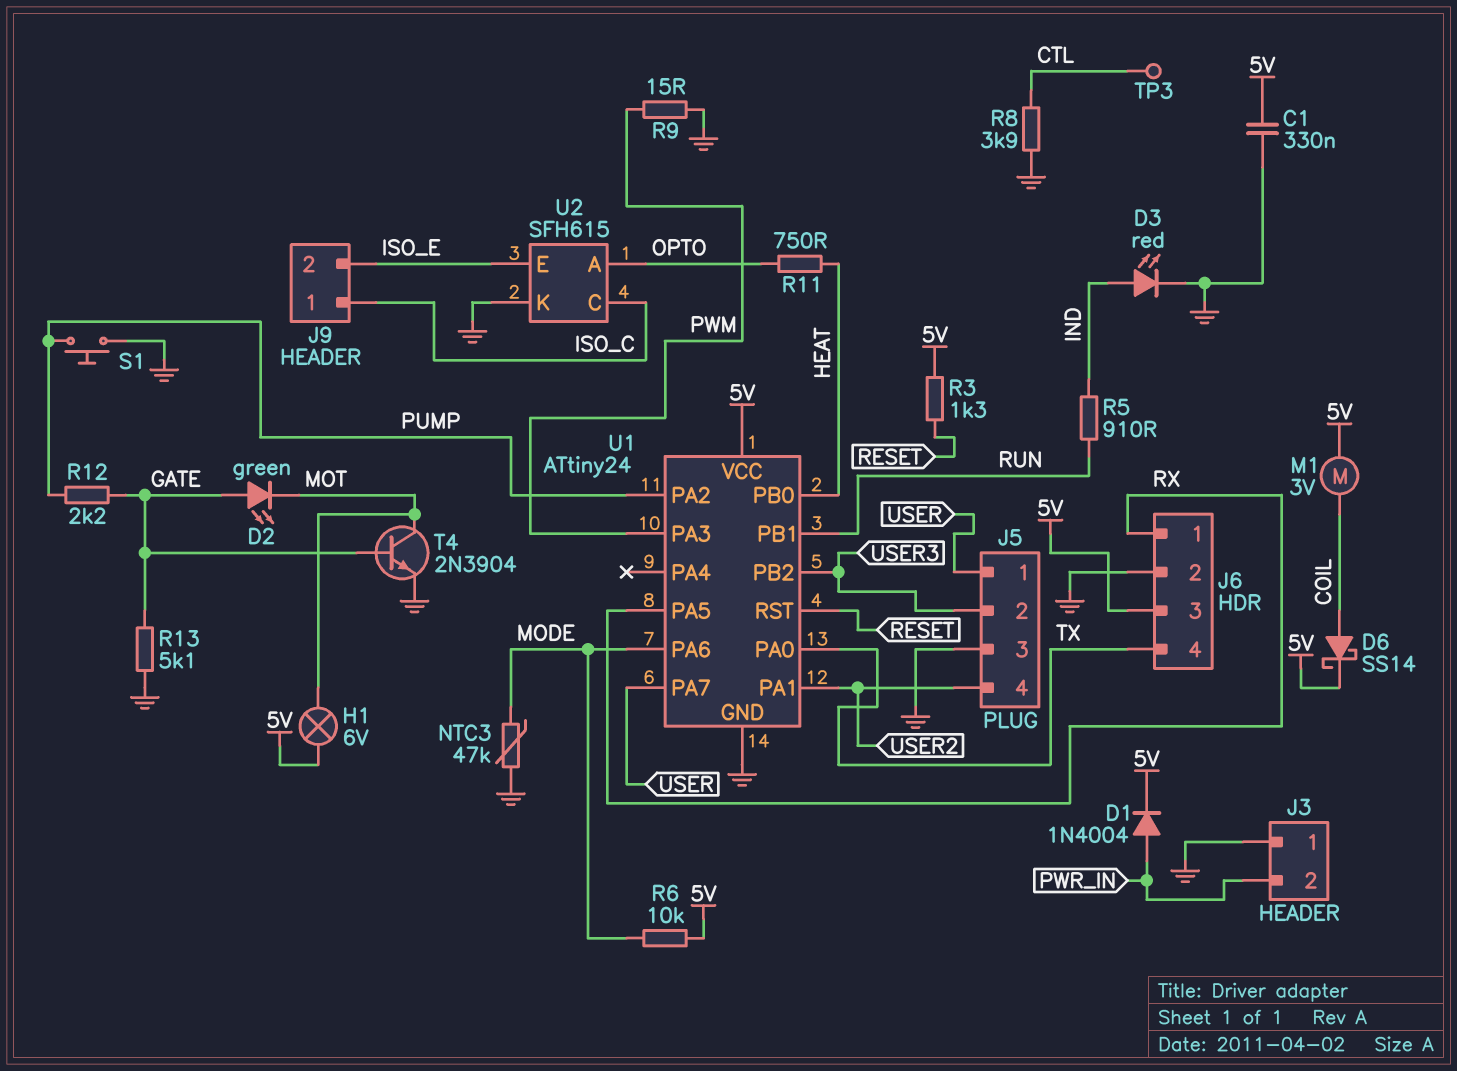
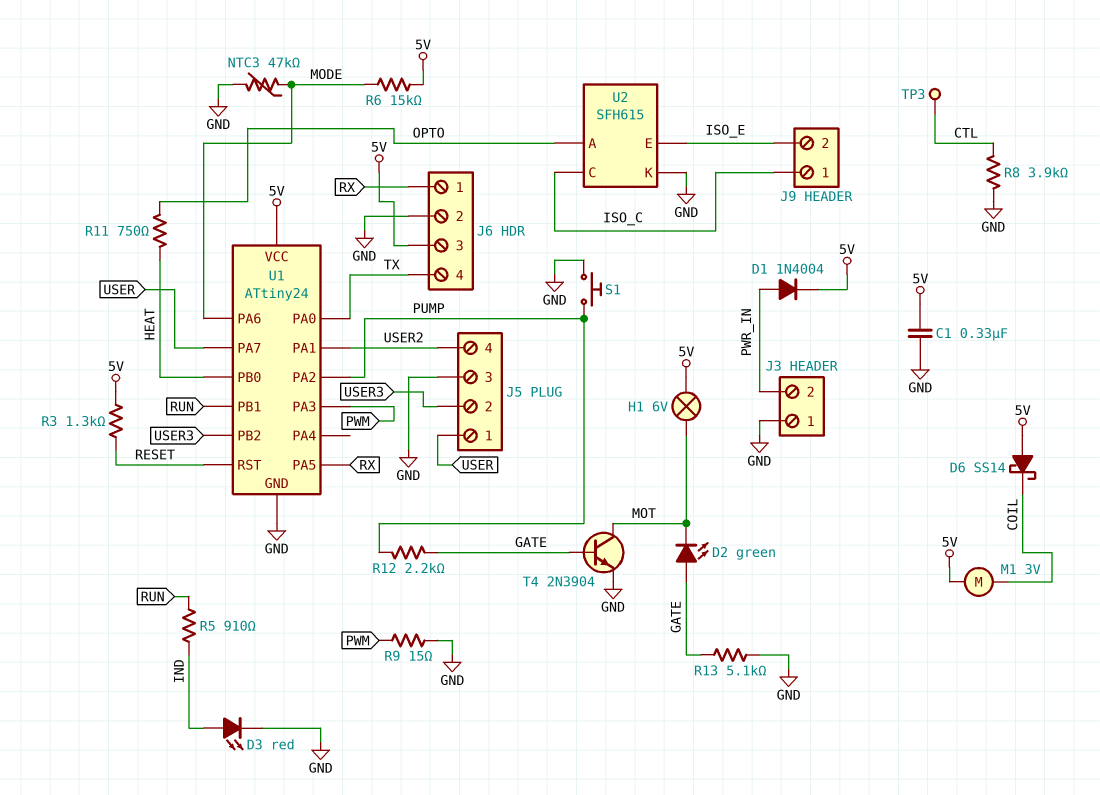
D6: schottky SS14 (A COIL, K 5V) -> schottky SS14 (A 5V, K COIL)
R6: 10k (5V, MODE) -> 15k (5V, MODE)

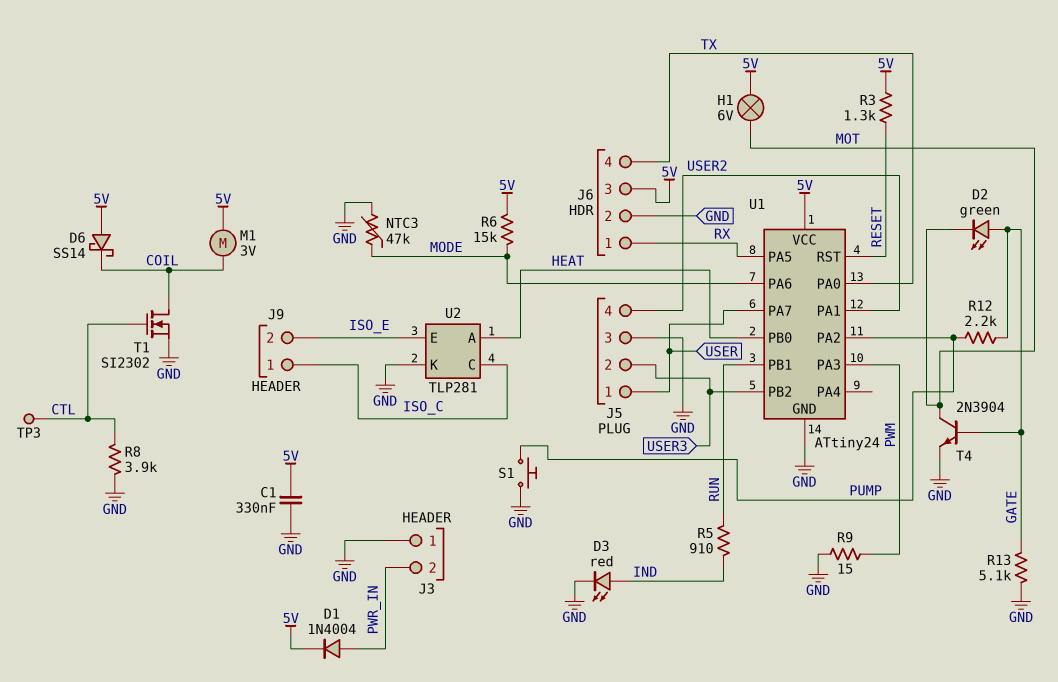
R11: 750 (HEAT, OPTO) -> none
T1: none -> NMOS SI2302 (G CTL, D COIL, S GND)
U2: SFH615 -> TLP281
U2 pin A: OPTO -> HEAT

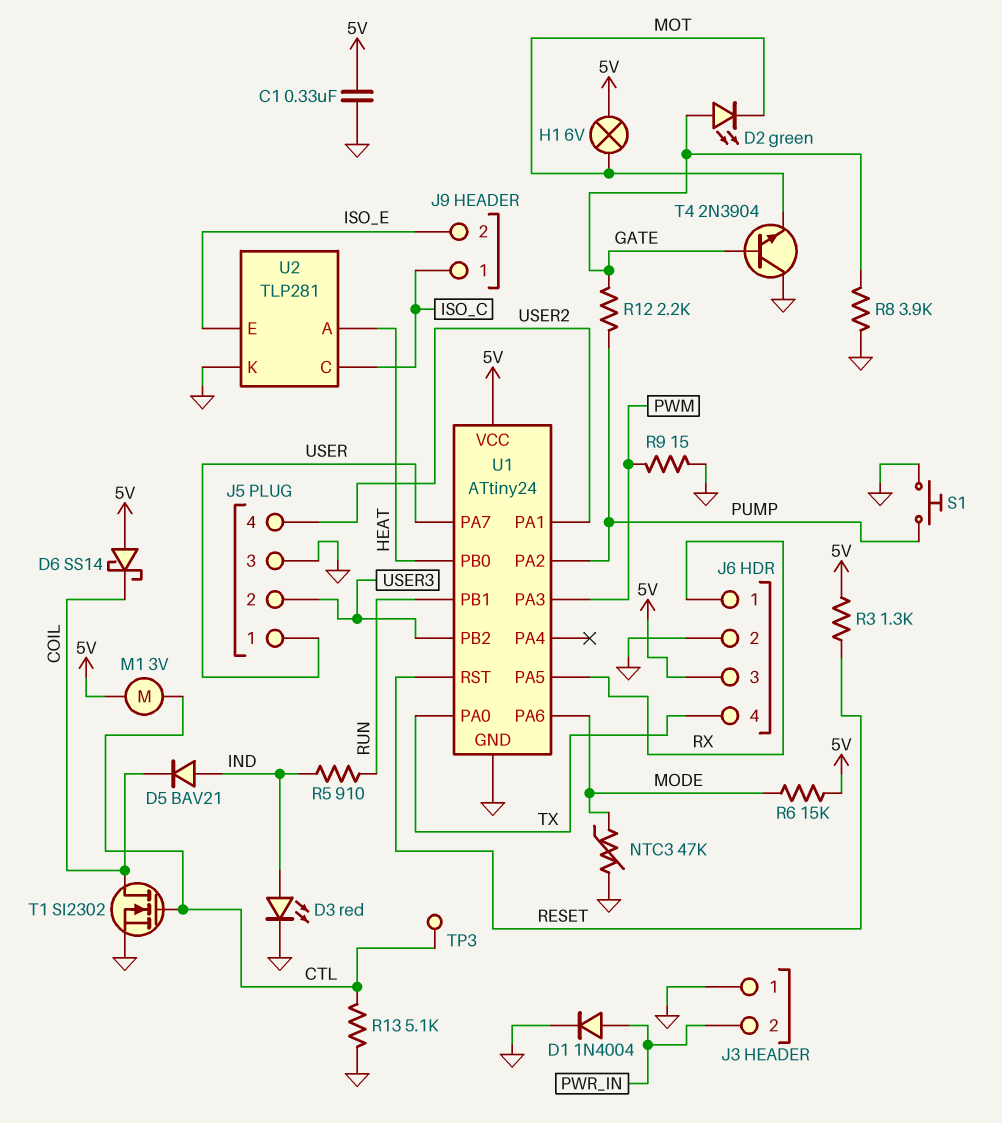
D1: diode 1N4004 (A PWR_IN, K 5V) -> diode 1N4004 (A PWR_IN, K GND)
D5: none -> diode BAV21 (A IND, K COIL)
M1: motor 3V (5V, COIL) -> motor 3V (5V, CTL)
R8: 3.9k (CTL, GND) -> 3.9k (GATE, GND)
R13: 5.1k (GATE, GND) -> 5.1k (CTL, GND)
T4: NPN 2N3904 (B GATE, C MOT, E GND) -> NPN 2N3904 (B GATE, C GND, E MOT)

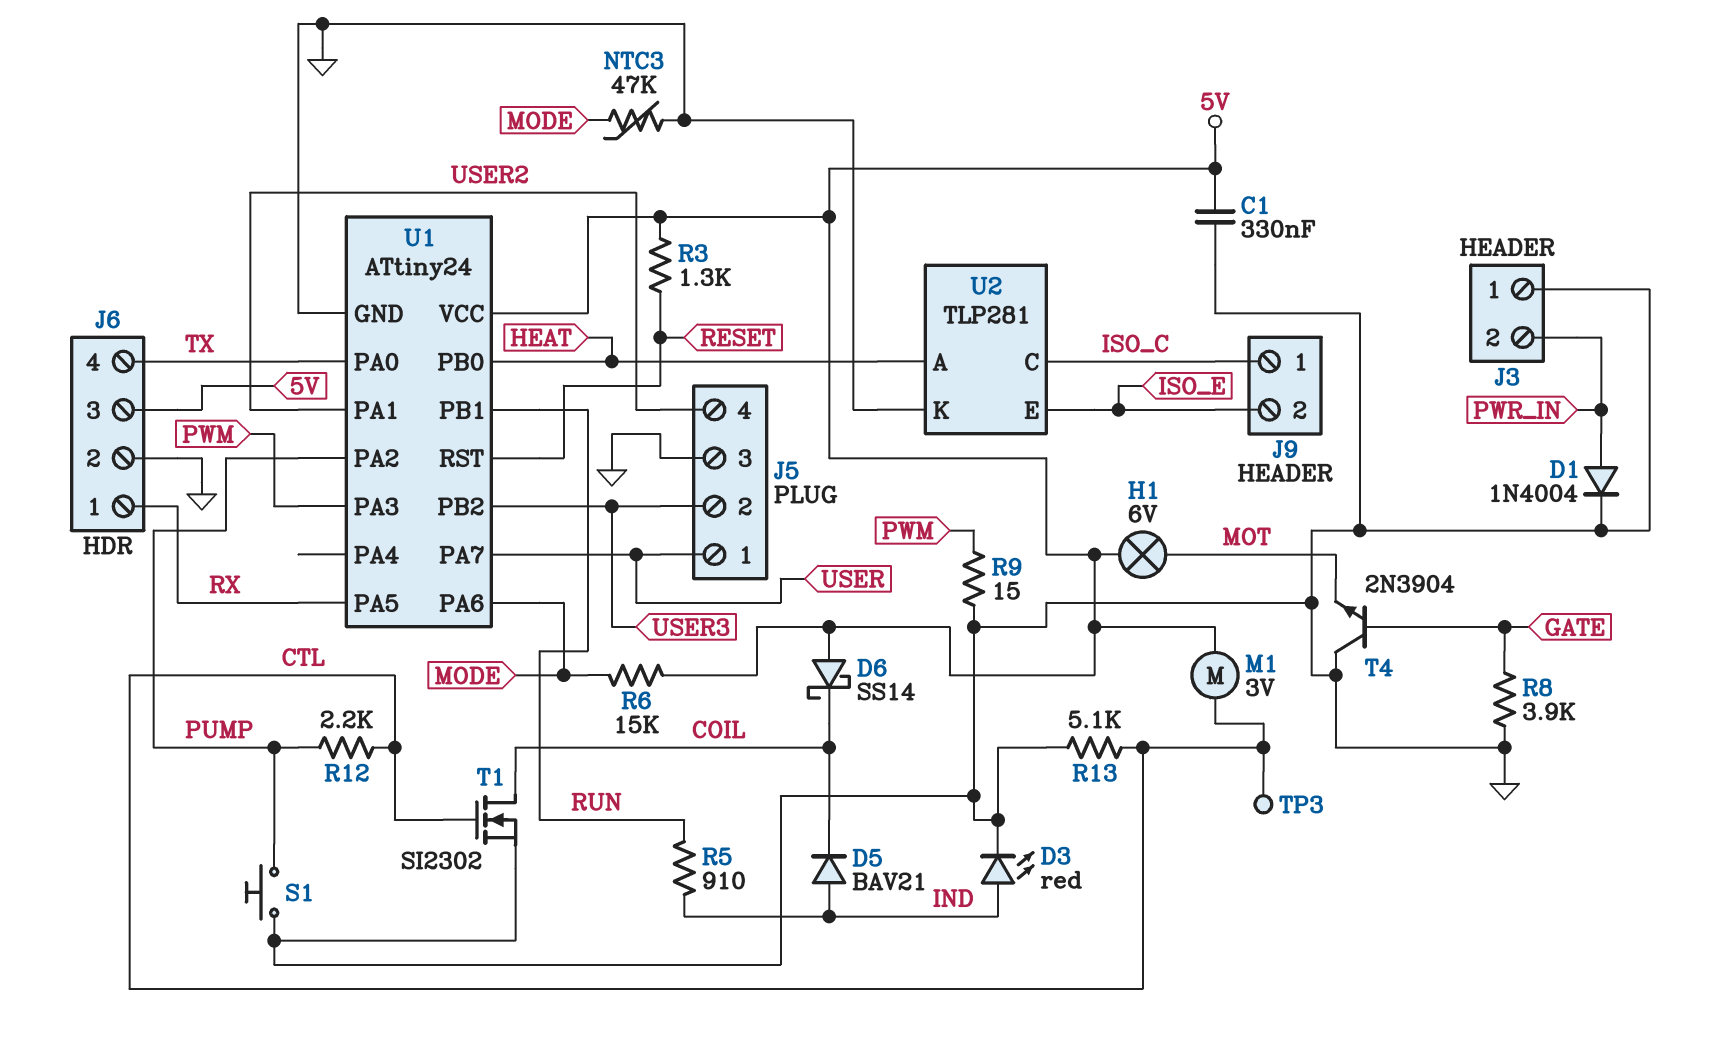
D2: LED green (A GATE, K MOT) -> none
R12: 2.2k (GATE, PUMP) -> 2.2k (CTL, PUMP)

